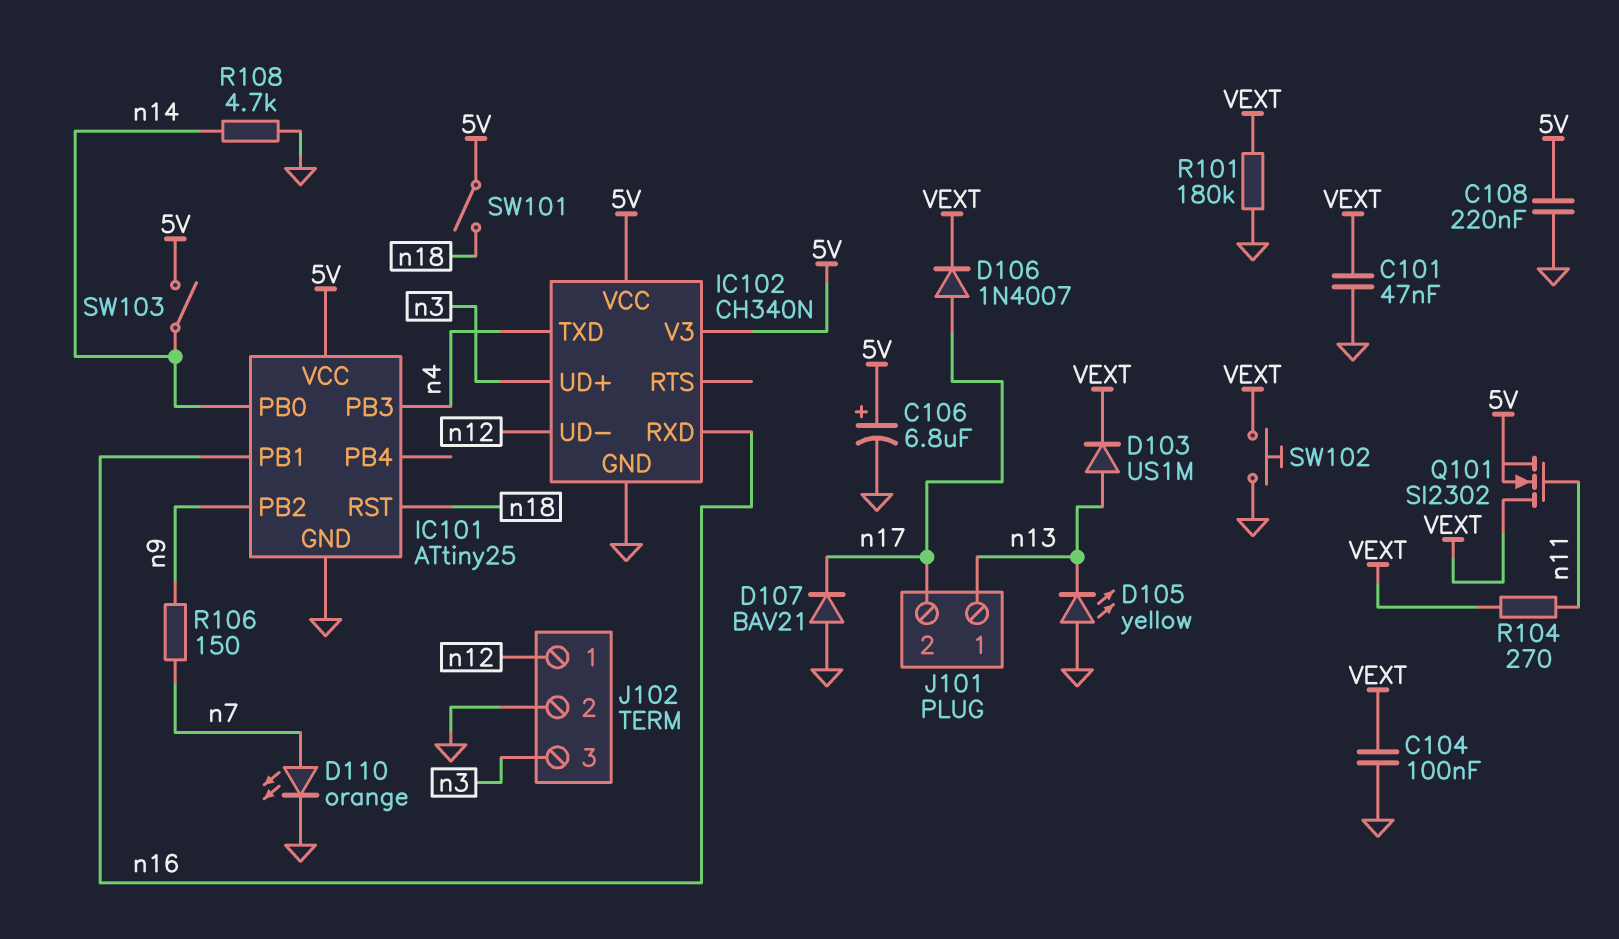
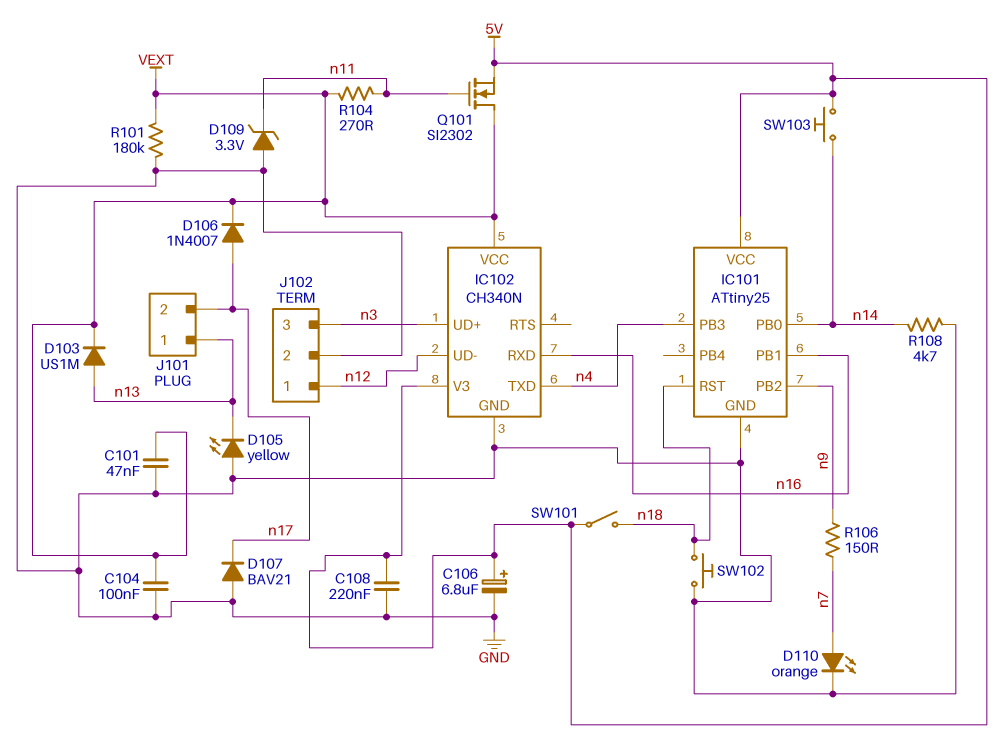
D109: none -> zener 3.3V (A GND, K n11)
IC102 pin VCC: 5V -> VEXT
SW102: button (GND, VEXT) -> button (GND, n18)
SW103: switch (5V, n14) -> button (5V, n14)

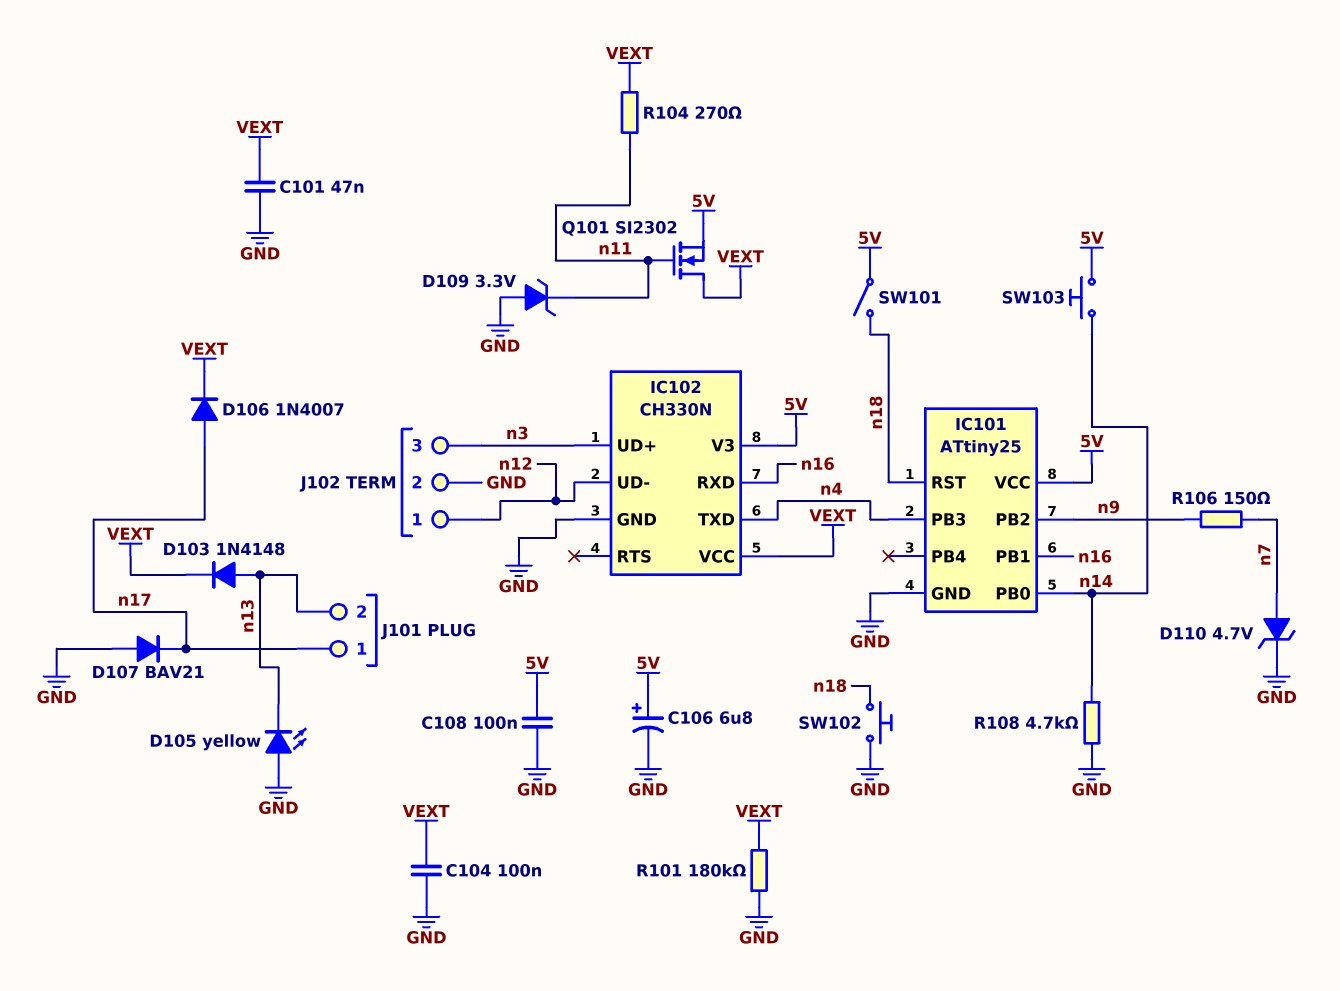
C108: 220nF (5V, GND) -> 100nF (5V, GND)
D103: diode US1M (A n13, K VEXT) -> diode 1N4148 (A n13, K VEXT)
D110: LED orange (A n7, K GND) -> zener 4.7V (A n7, K GND)
IC102: CH340N -> CH330N
J101 pin 1: n13 -> n17
J101 pin 2: n17 -> n13

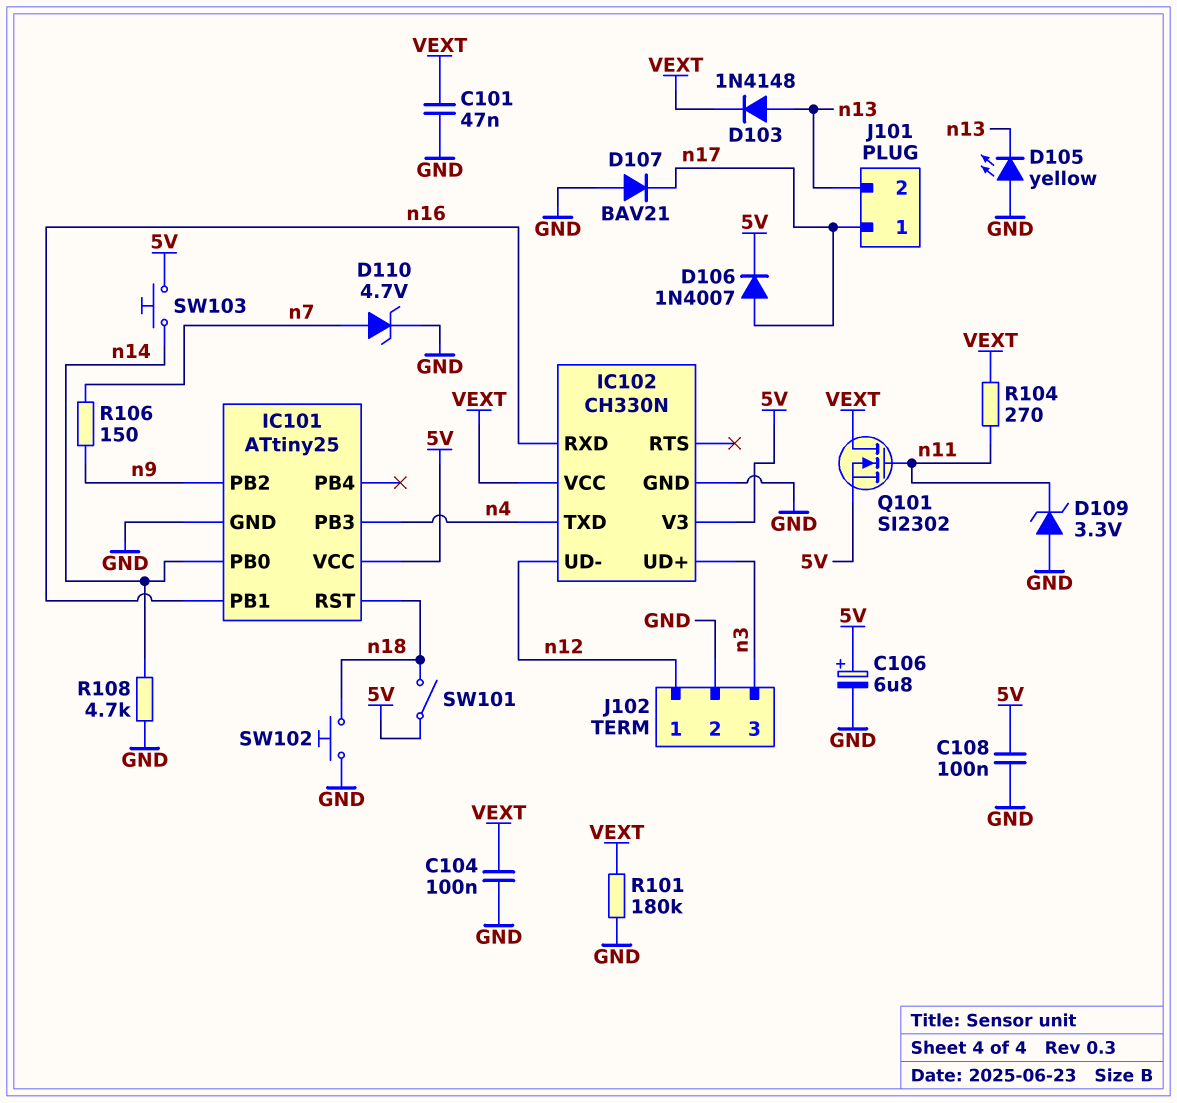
D106: diode 1N4007 (A n17, K VEXT) -> diode 1N4007 (A n17, K 5V)

